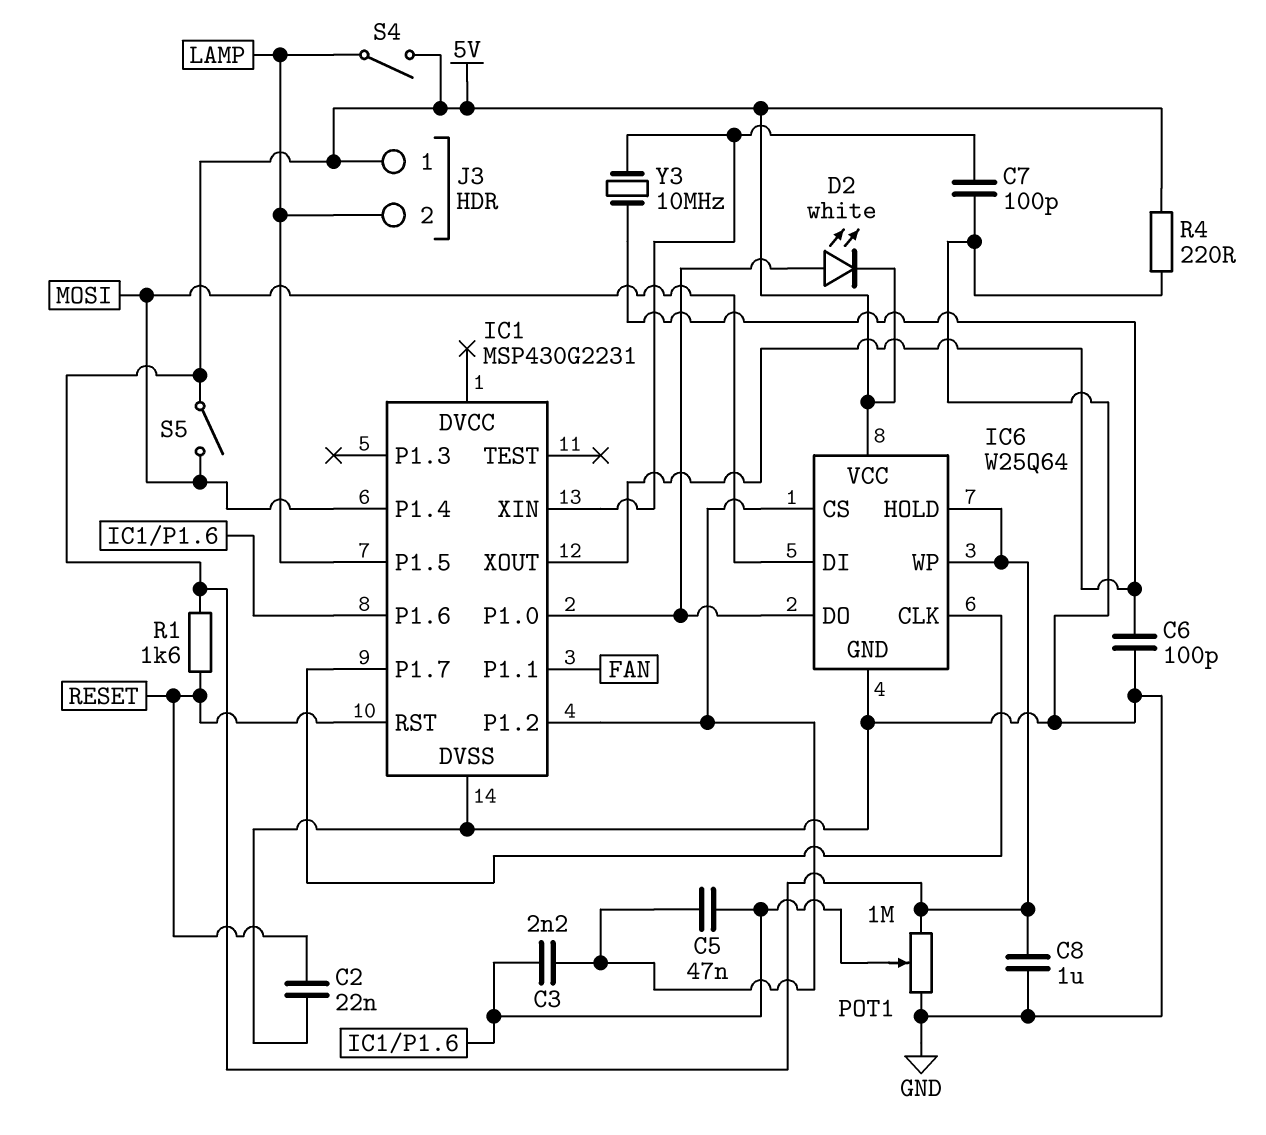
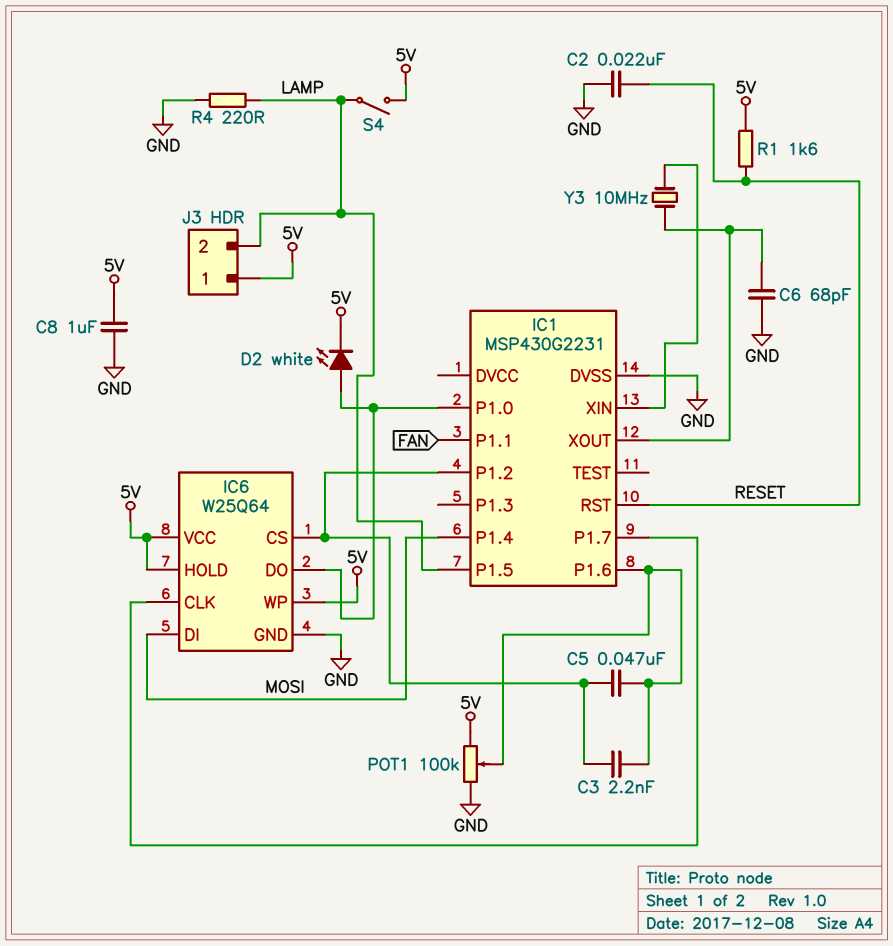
C6: 100pF (GND, IC1/XOUT) -> 68pF (GND, IC1/XOUT)
C7: 100pF (GND, IC1/XIN) -> none
POT1: 1M (5V, GND, wiper IC1/P1.6) -> 100k (5V, GND, wiper IC1/P1.6)
R4: 220 (5V, GND) -> 220 (GND, LAMP)
S5: switch (5V, MOSI) -> none

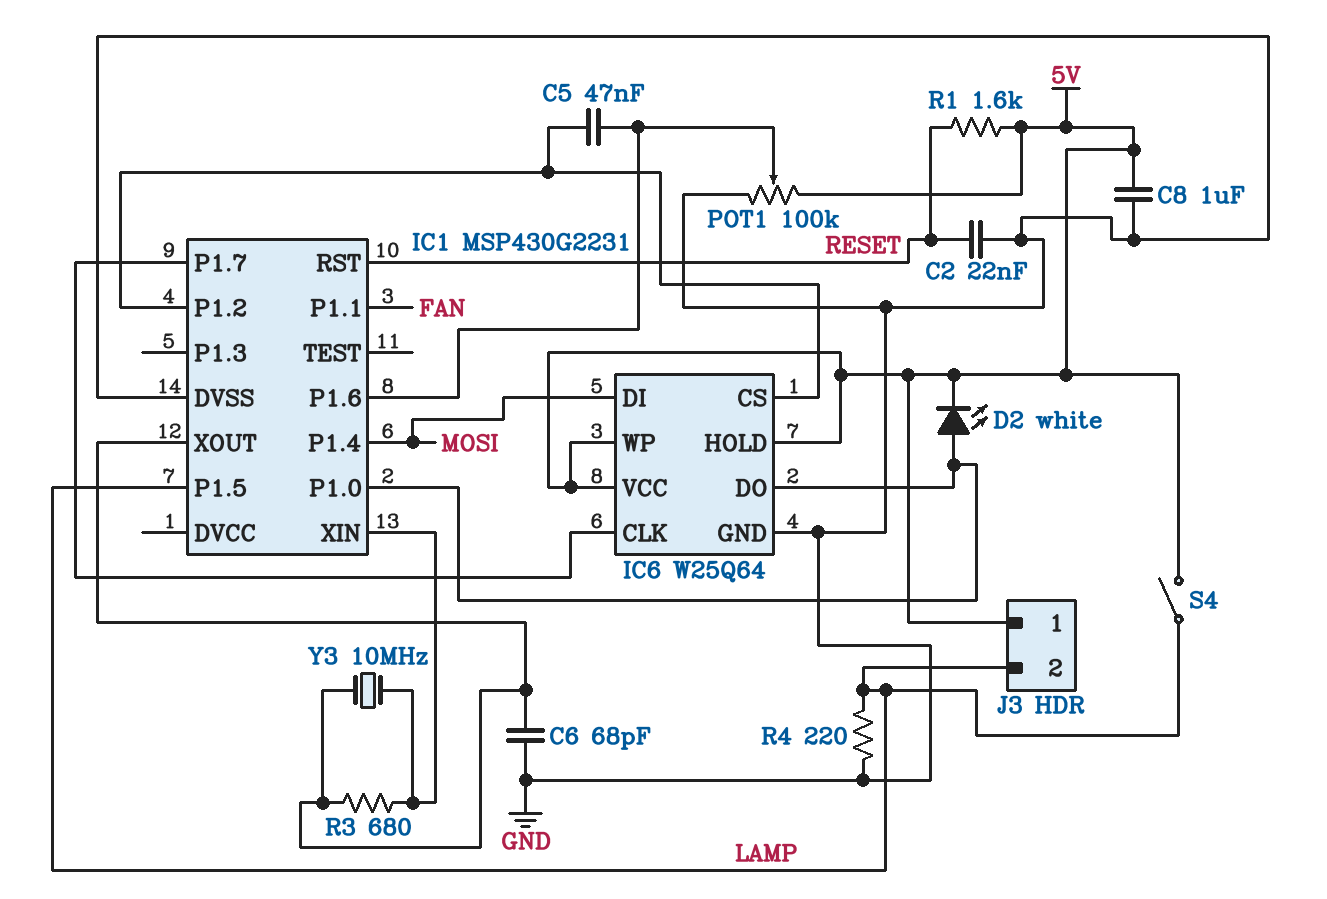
C3: 2.2nF (IC1/P1.2, IC1/P1.6) -> none
R3: none -> 680 (IC1/XIN, IC1/XOUT)

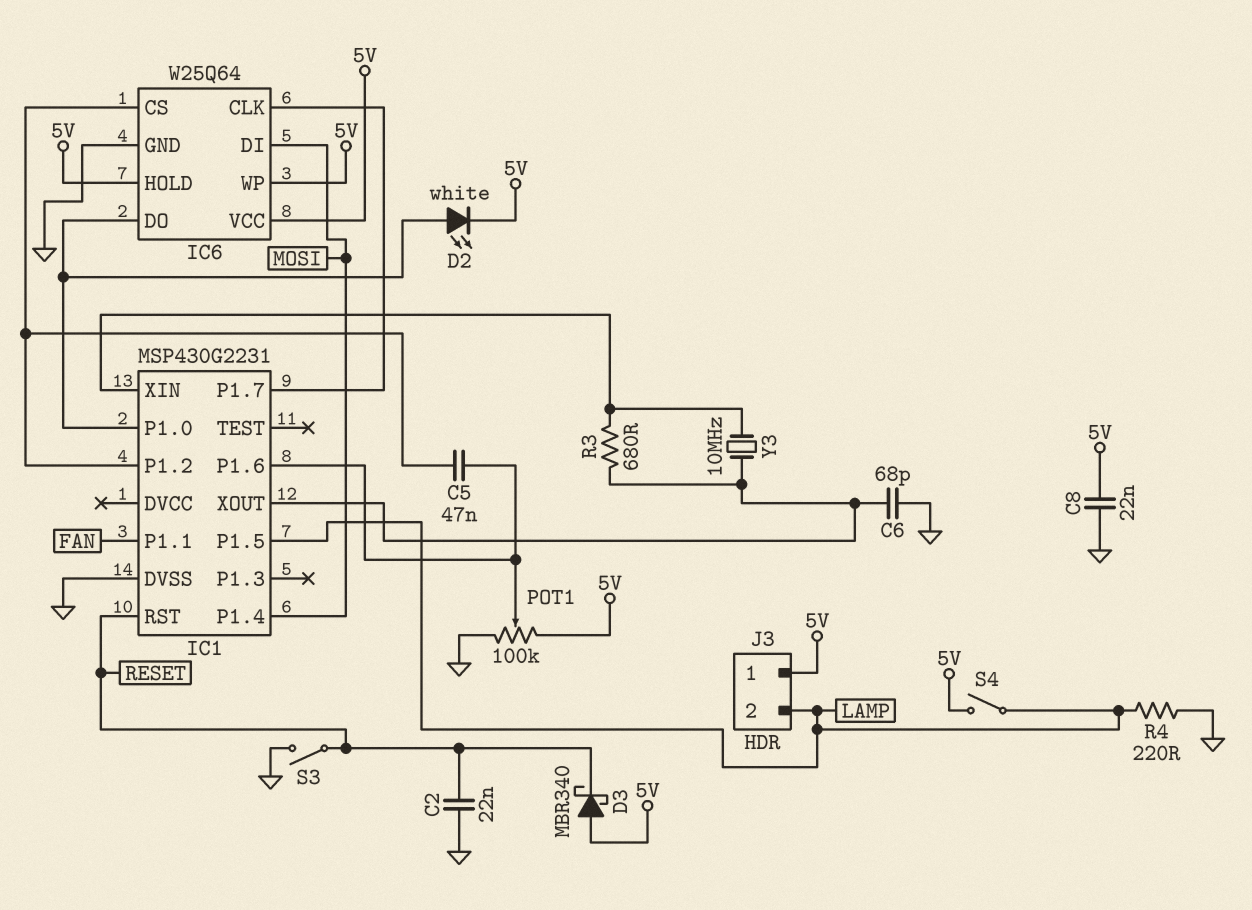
C8: 1uF (5V, GND) -> 22nF (5V, GND)
D3: none -> schottky MBR340 (A 5V, K RESET)
R1: 1.6k (5V, RESET) -> none
S3: none -> switch (GND, RESET)

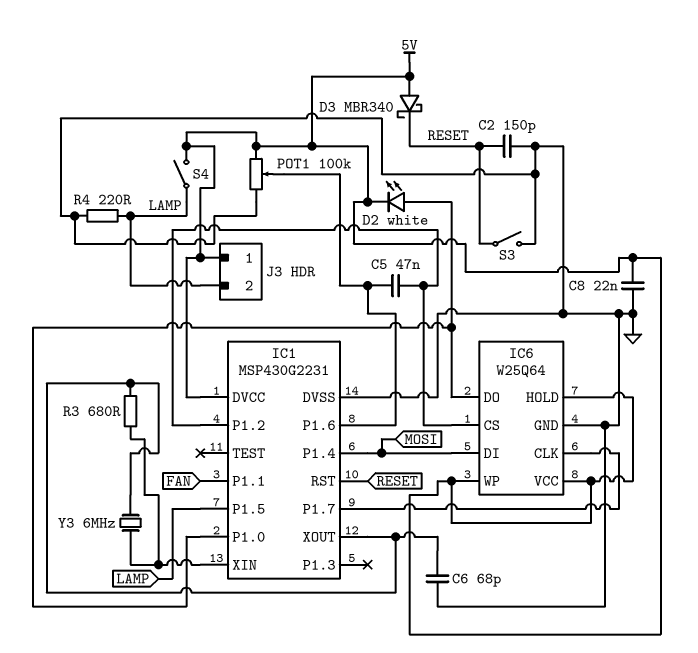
C2: 22nF (GND, RESET) -> 150pF (GND, RESET)
IC1 pin DVCC: none -> 5V
Y3: 10MHz (IC1/XIN, IC1/XOUT) -> 6MHz (IC1/XIN, IC1/XOUT)

